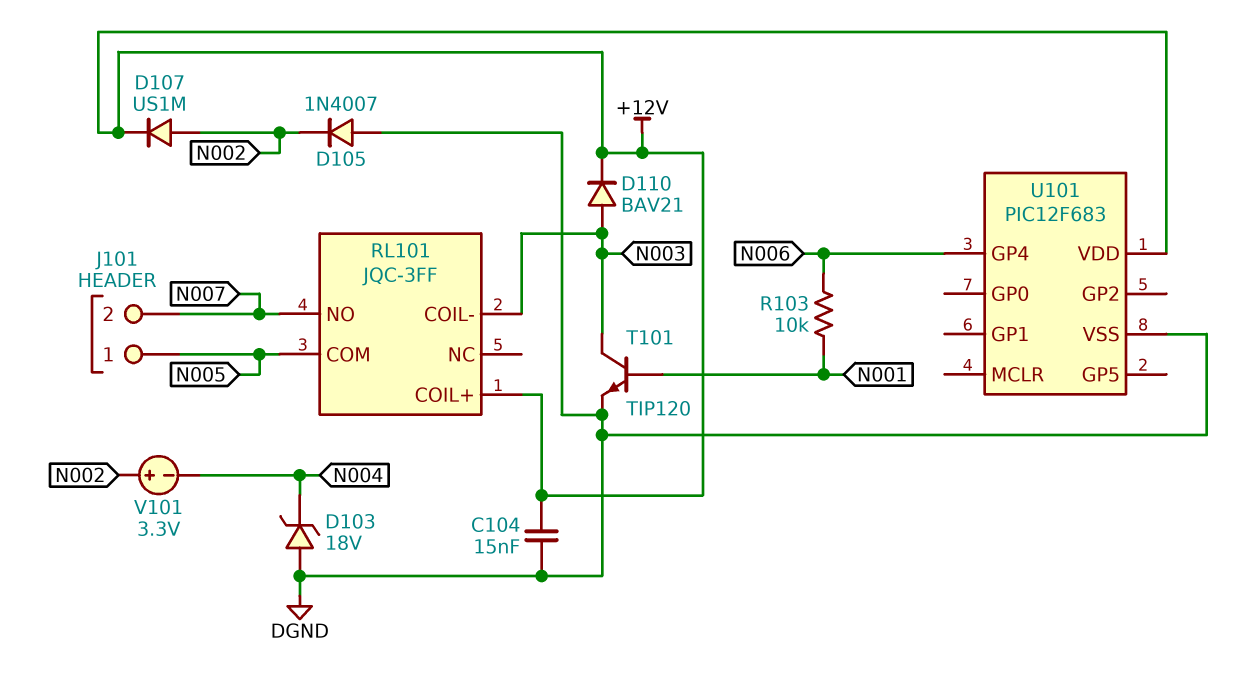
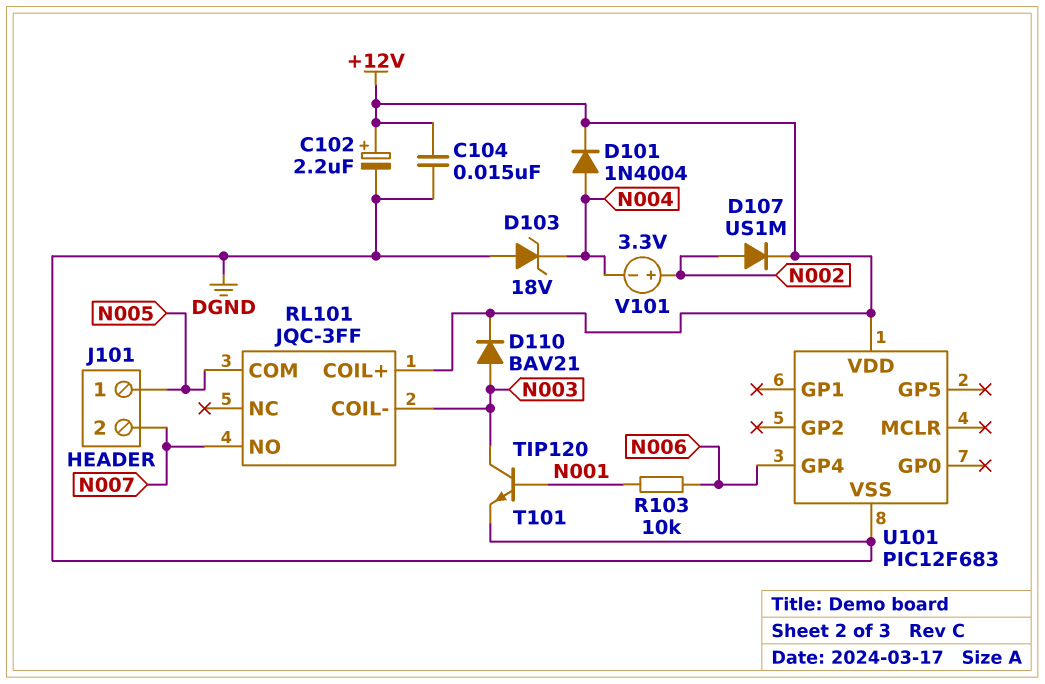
C102: none -> 2.2uF (plus +12V, minus DGND)
D101: none -> diode 1N4004 (A N004, K +12V)
D105: diode 1N4007 (A DGND, K N002) -> none

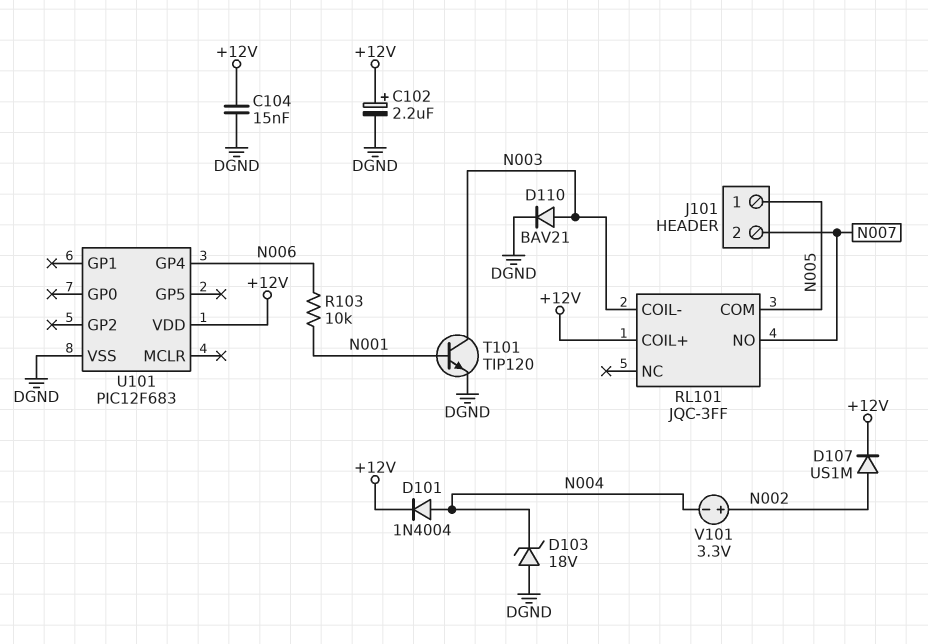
D110: diode BAV21 (A N003, K +12V) -> diode BAV21 (A N003, K DGND)

